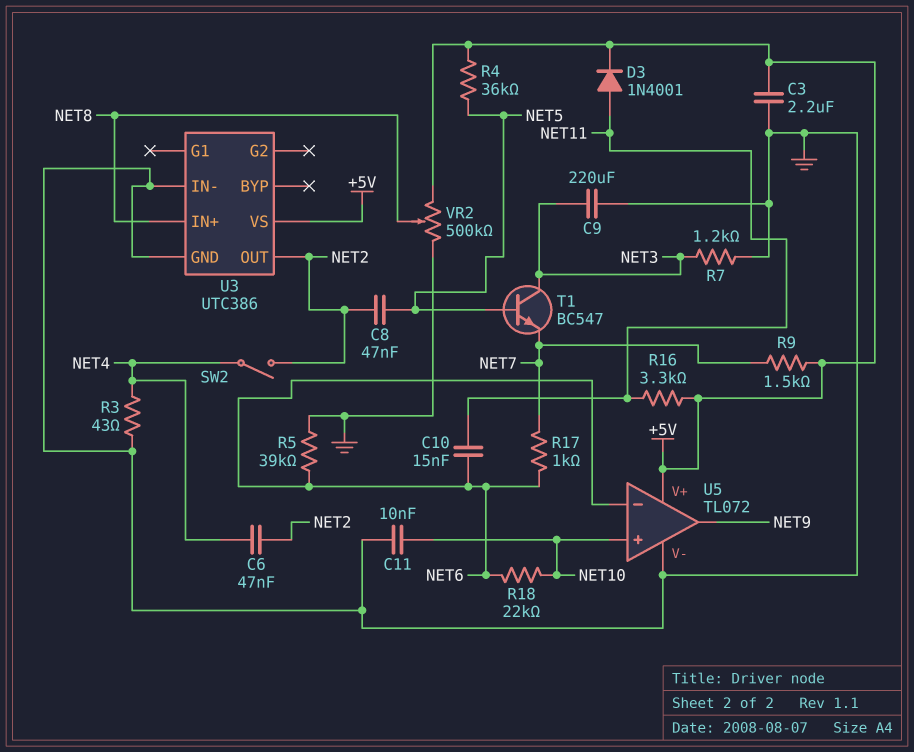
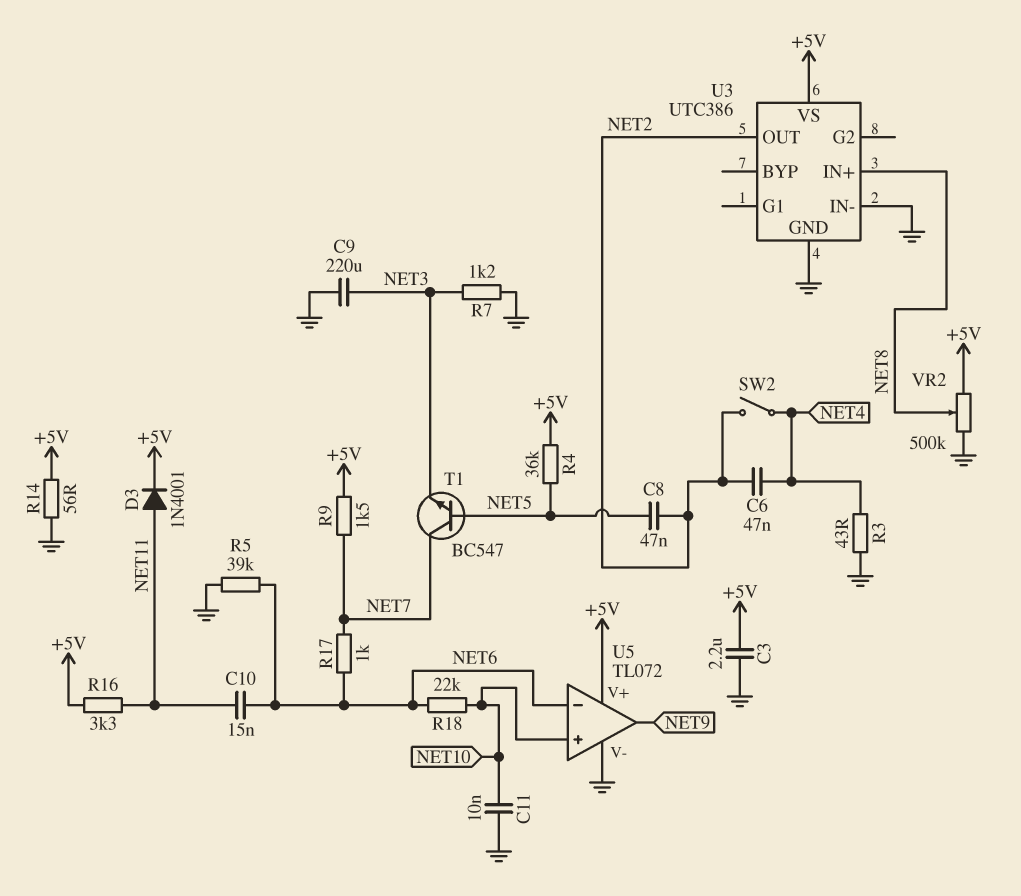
R14: none -> 56 (+5V, GND)
T1: NPN BC547 (B NET5, C NET3, E NET7) -> NPN BC547 (B NET5, C NET7, E NET3)

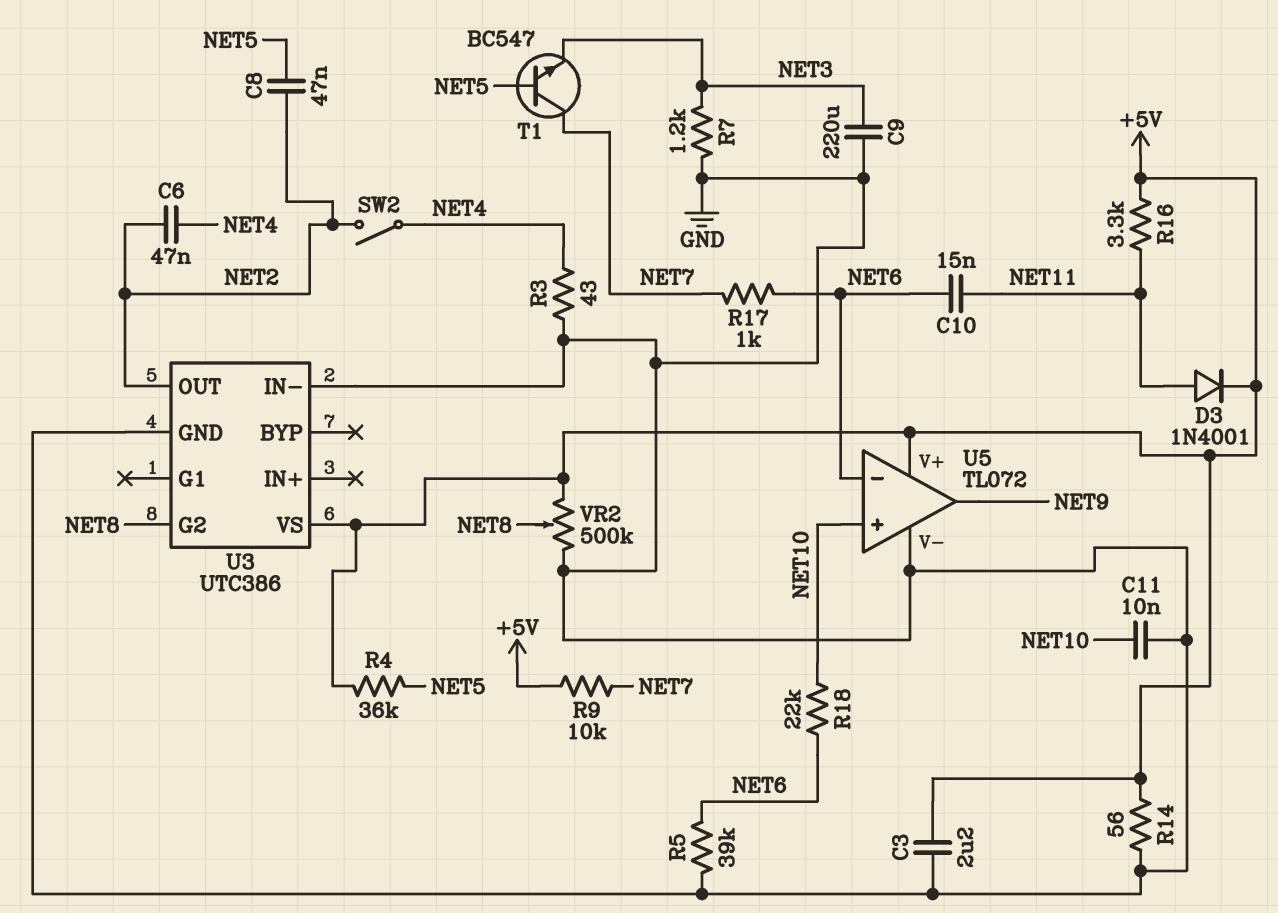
R9: 1.5k (+5V, NET7) -> 10k (+5V, NET7)
U3 pin G2: none -> NET8
U3 pin IN+: NET8 -> none

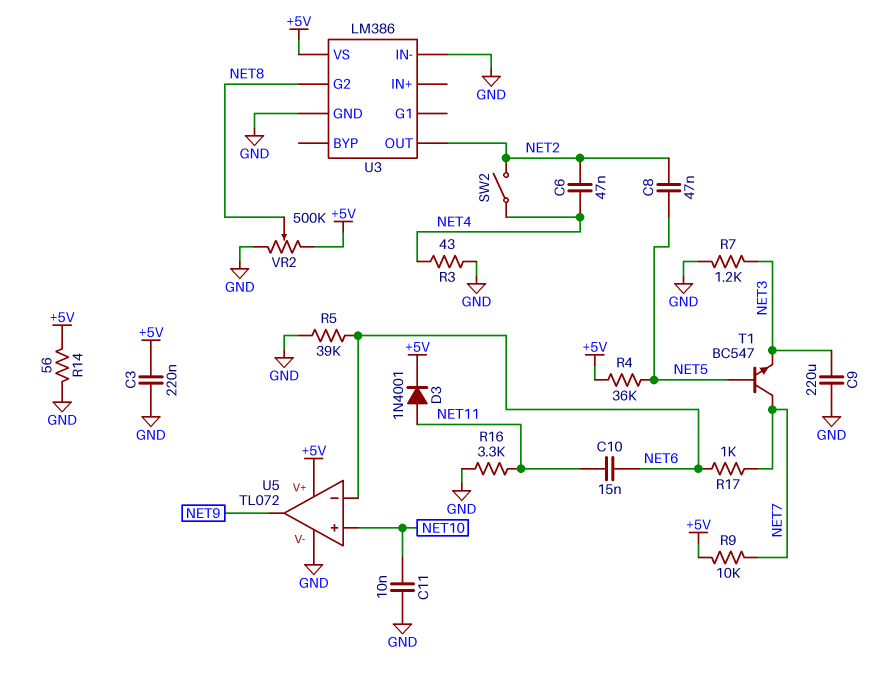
C3: 2.2uF (+5V, GND) -> 220nF (+5V, GND)
R16: 3.3k (+5V, NET11) -> 3.3k (GND, NET11)
R18: 22k (NET6, NET10) -> none
U3: UTC386 -> LM386

